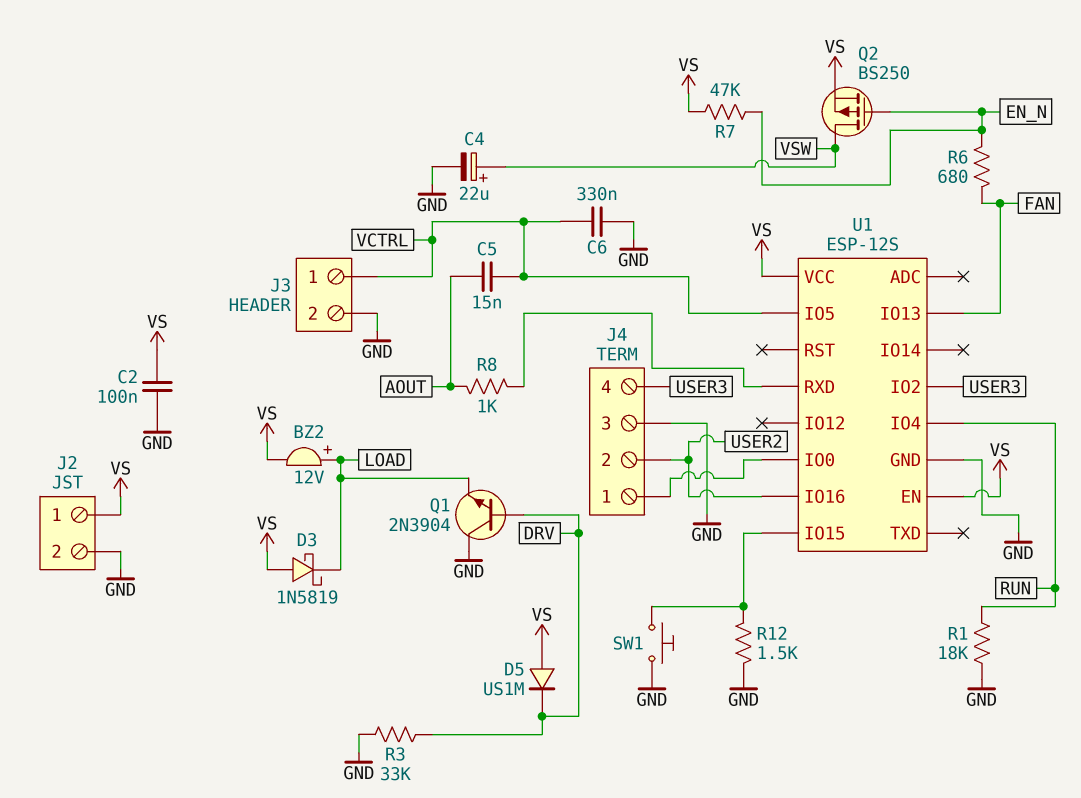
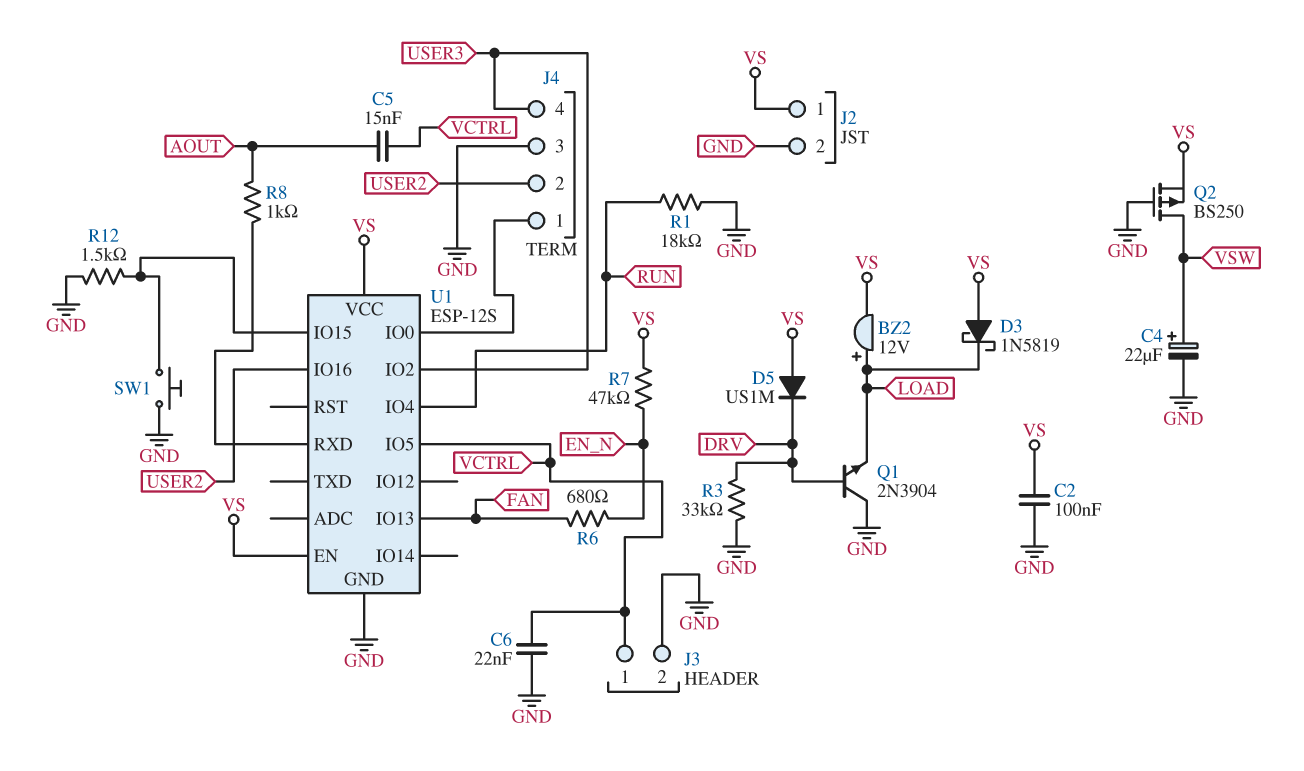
C6: 330nF (GND, VCTRL) -> 22nF (GND, VCTRL)
Q2: PMOS BS250 (G EN_N, D VSW, S VS) -> PMOS BS250 (G GND, D VSW, S VS)

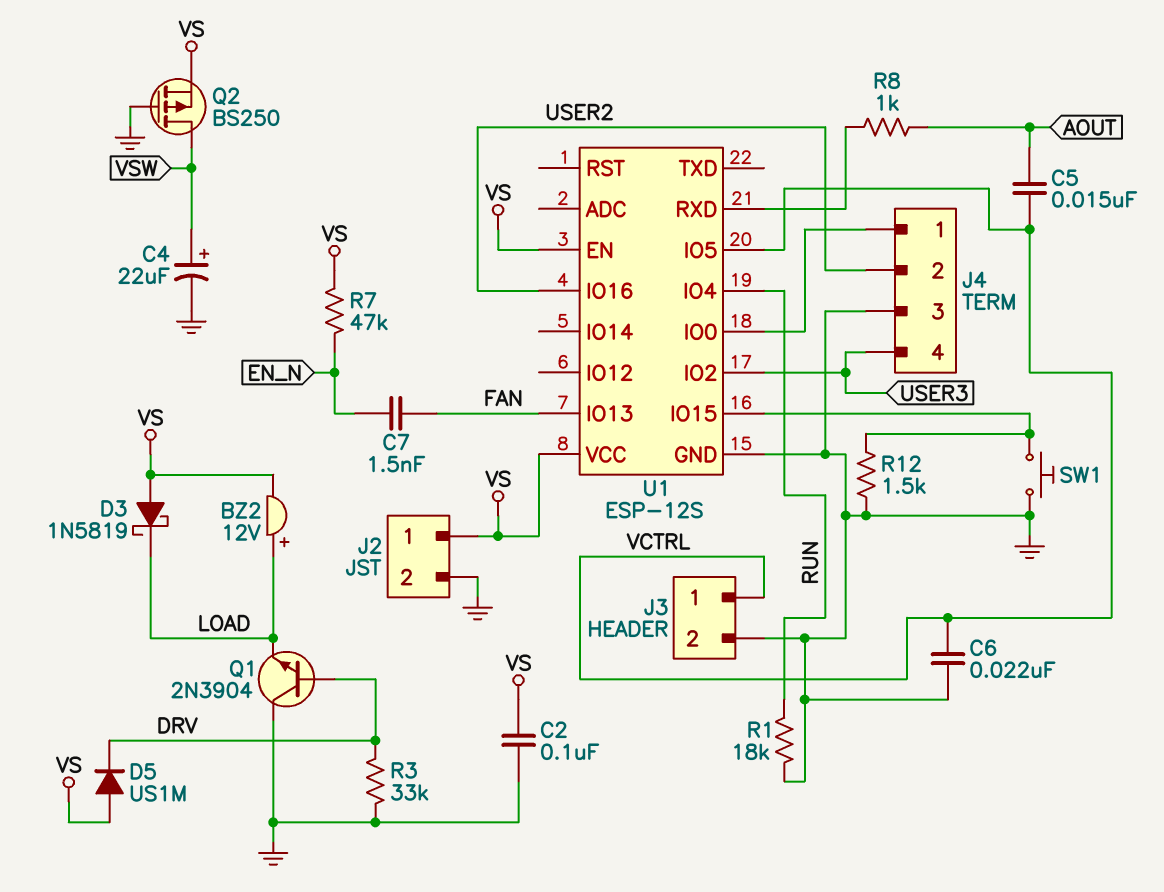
C7: none -> 1.5nF (EN_N, FAN)
R6: 680 (EN_N, FAN) -> none

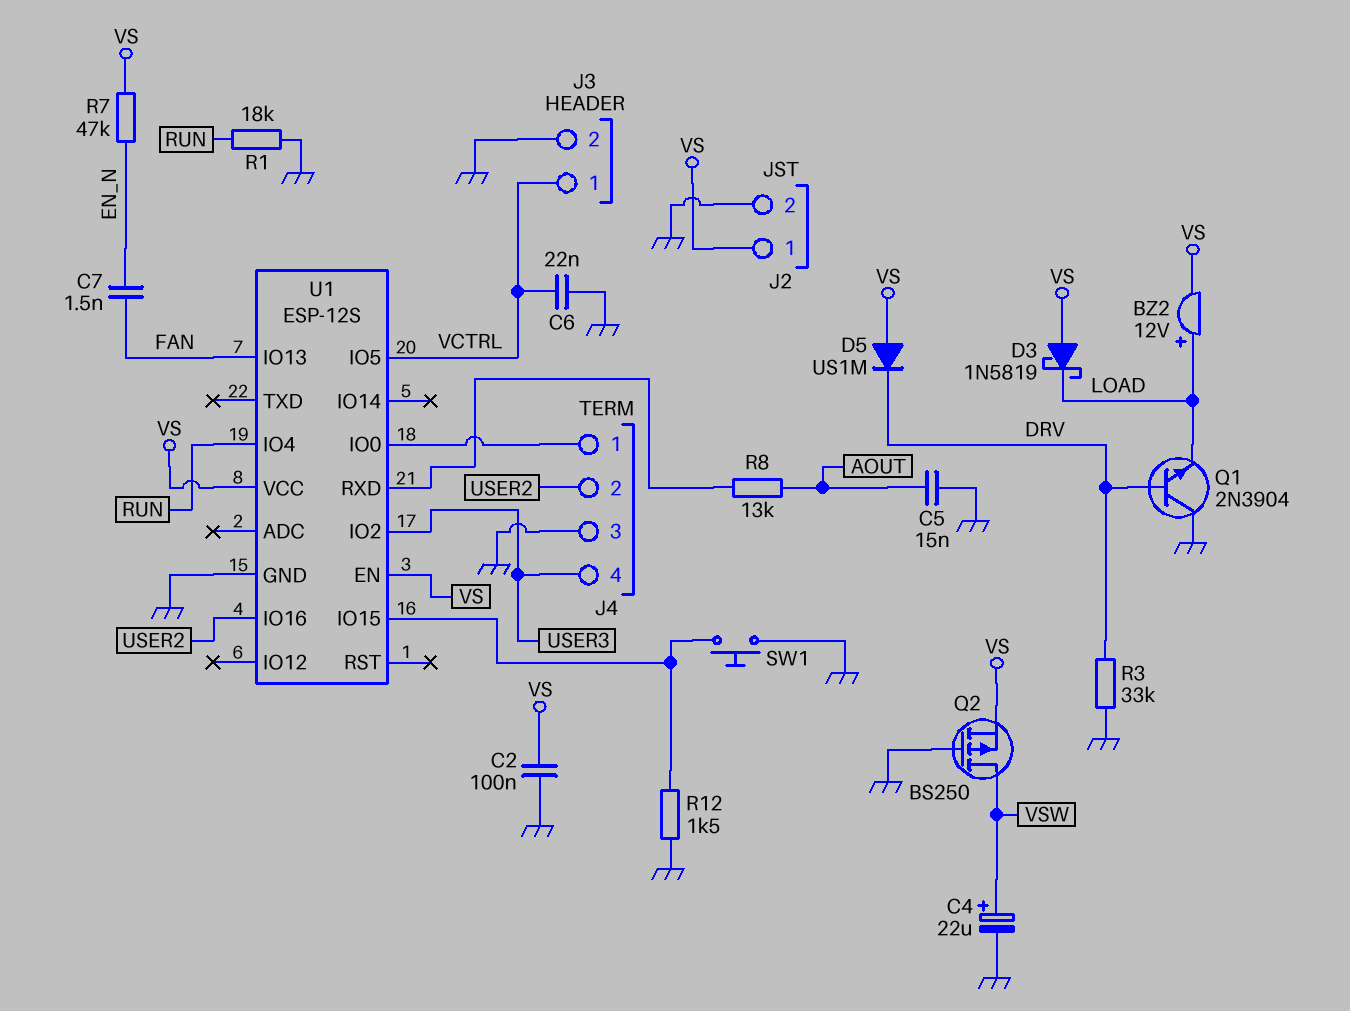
C5: 15nF (AOUT, VCTRL) -> 15nF (AOUT, GND)
R8: 1k (AOUT, U1/RXD) -> 13k (AOUT, U1/RXD)

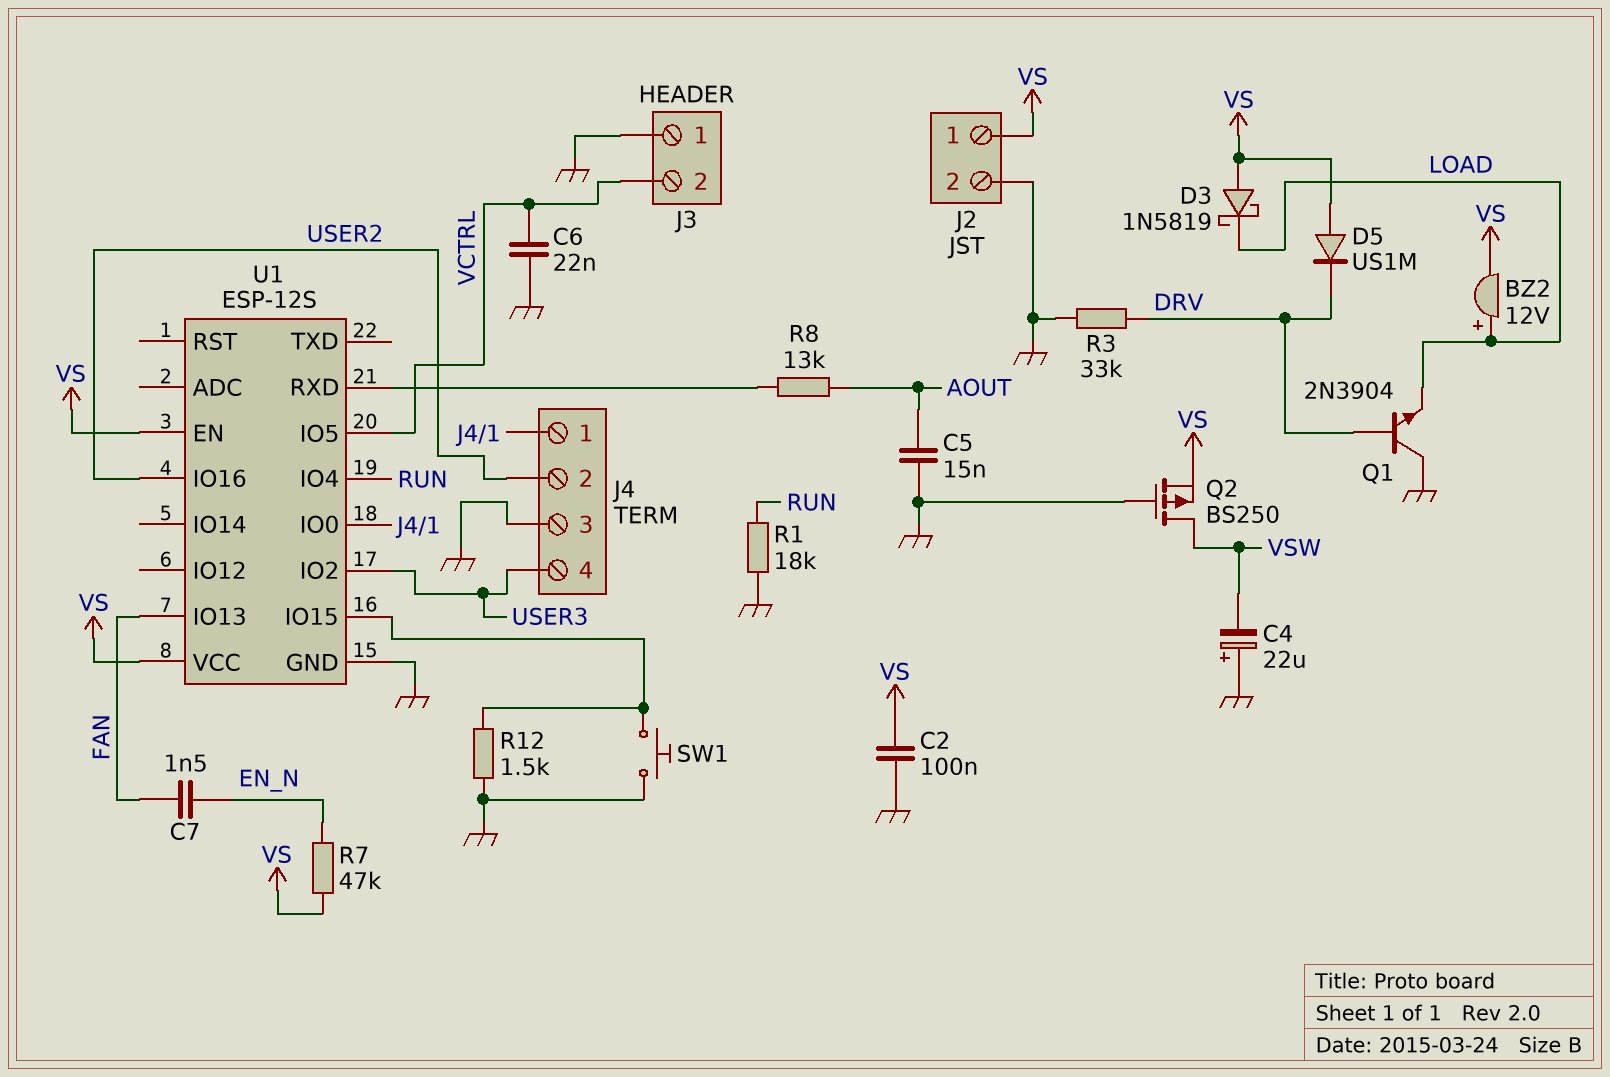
C4: 22uF (plus VSW, minus GND) -> 22uF (plus GND, minus VSW)
J3 pin 1: VCTRL -> GND
J3 pin 2: GND -> VCTRL

